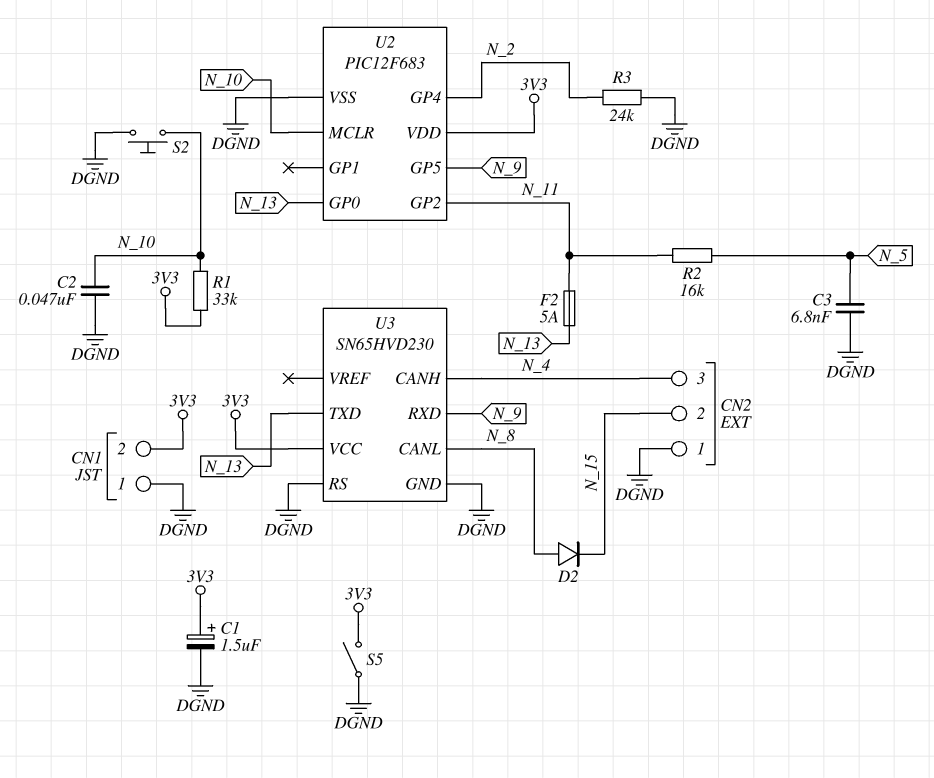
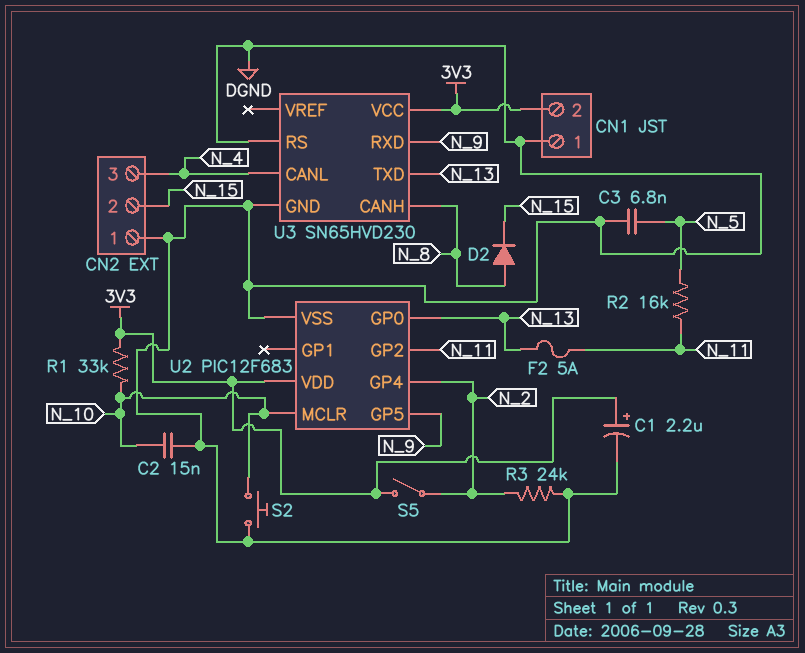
C1: 1.5uF (plus 3V3, minus DGND) -> 2.2uF (plus 3V3, minus DGND)
C2: 47nF (DGND, N_10) -> 15nF (DGND, N_10)
S5: switch (3V3, DGND) -> switch (3V3, N_2)
U3 pin CANH: N_4 -> N_8
U3 pin CANL: N_8 -> N_4

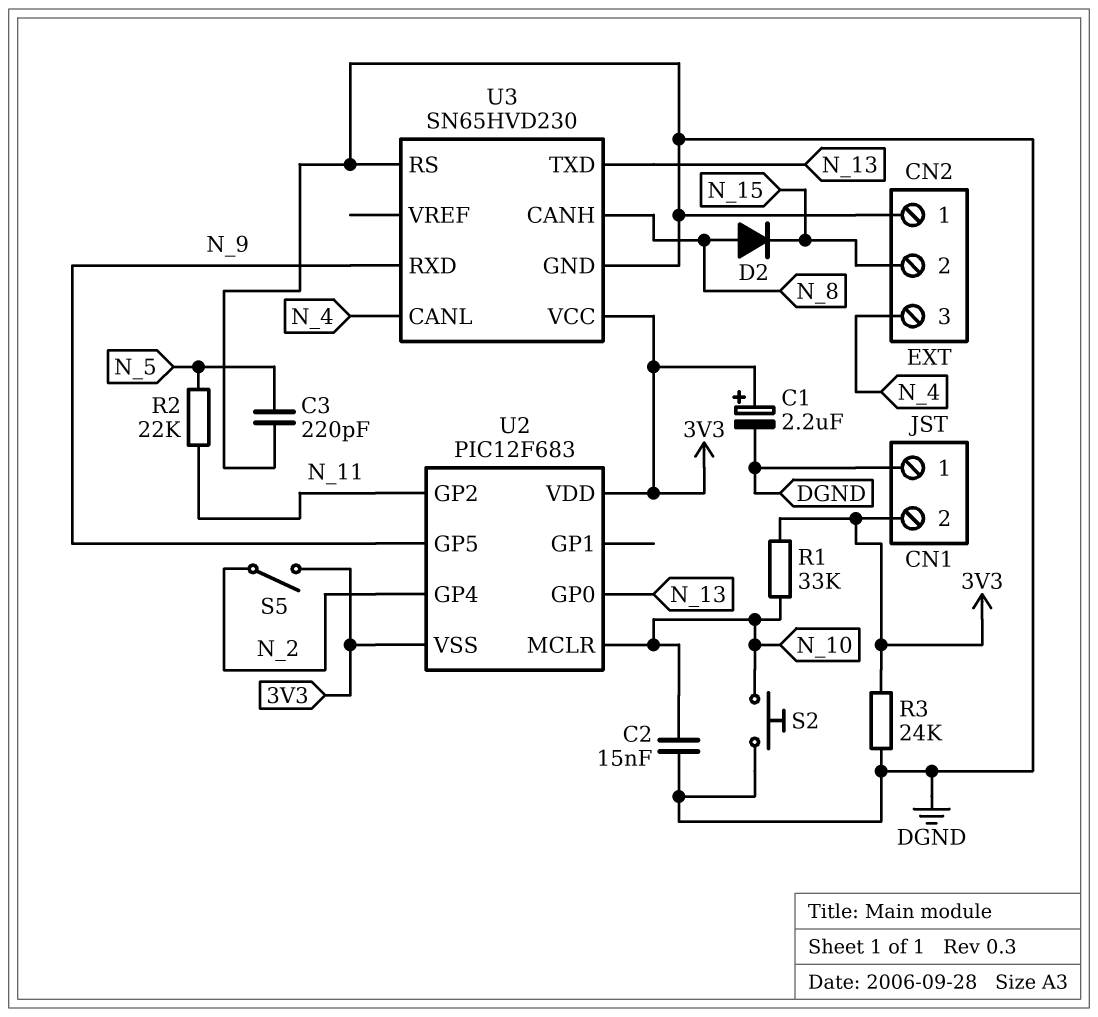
C3: 6.8nF (DGND, N_5) -> 220pF (DGND, N_5)
F2: 5A (N_11, N_13) -> none
R2: 16k (N_5, N_11) -> 22k (N_5, N_11)
R3: 24k (DGND, N_2) -> 24k (3V3, DGND)
U2 pin VSS: DGND -> 3V3

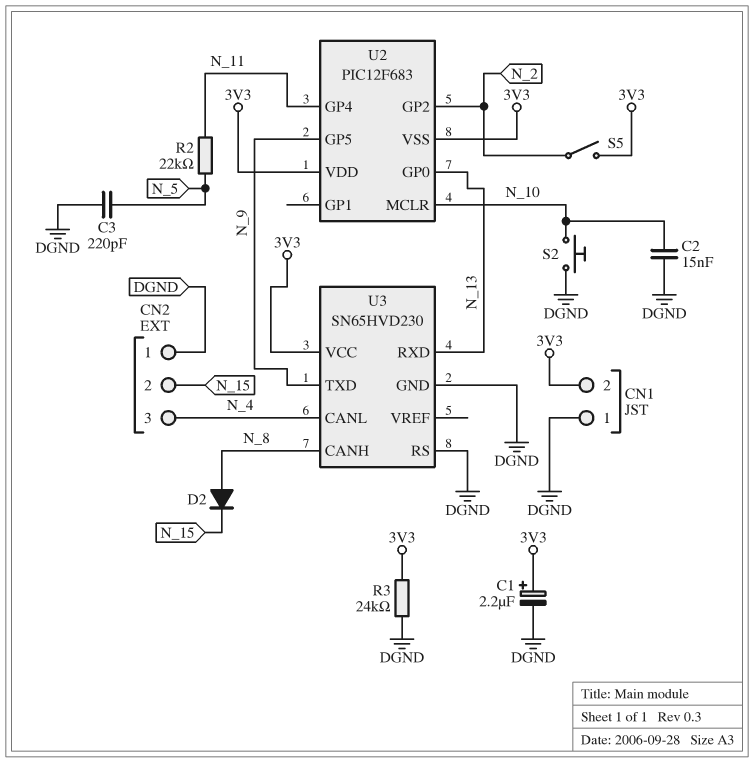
R1: 33k (3V3, N_10) -> none
U2 pin GP2: N_11 -> N_2
U2 pin GP4: N_2 -> N_11
U3 pin RXD: N_9 -> N_13
U3 pin TXD: N_13 -> N_9

